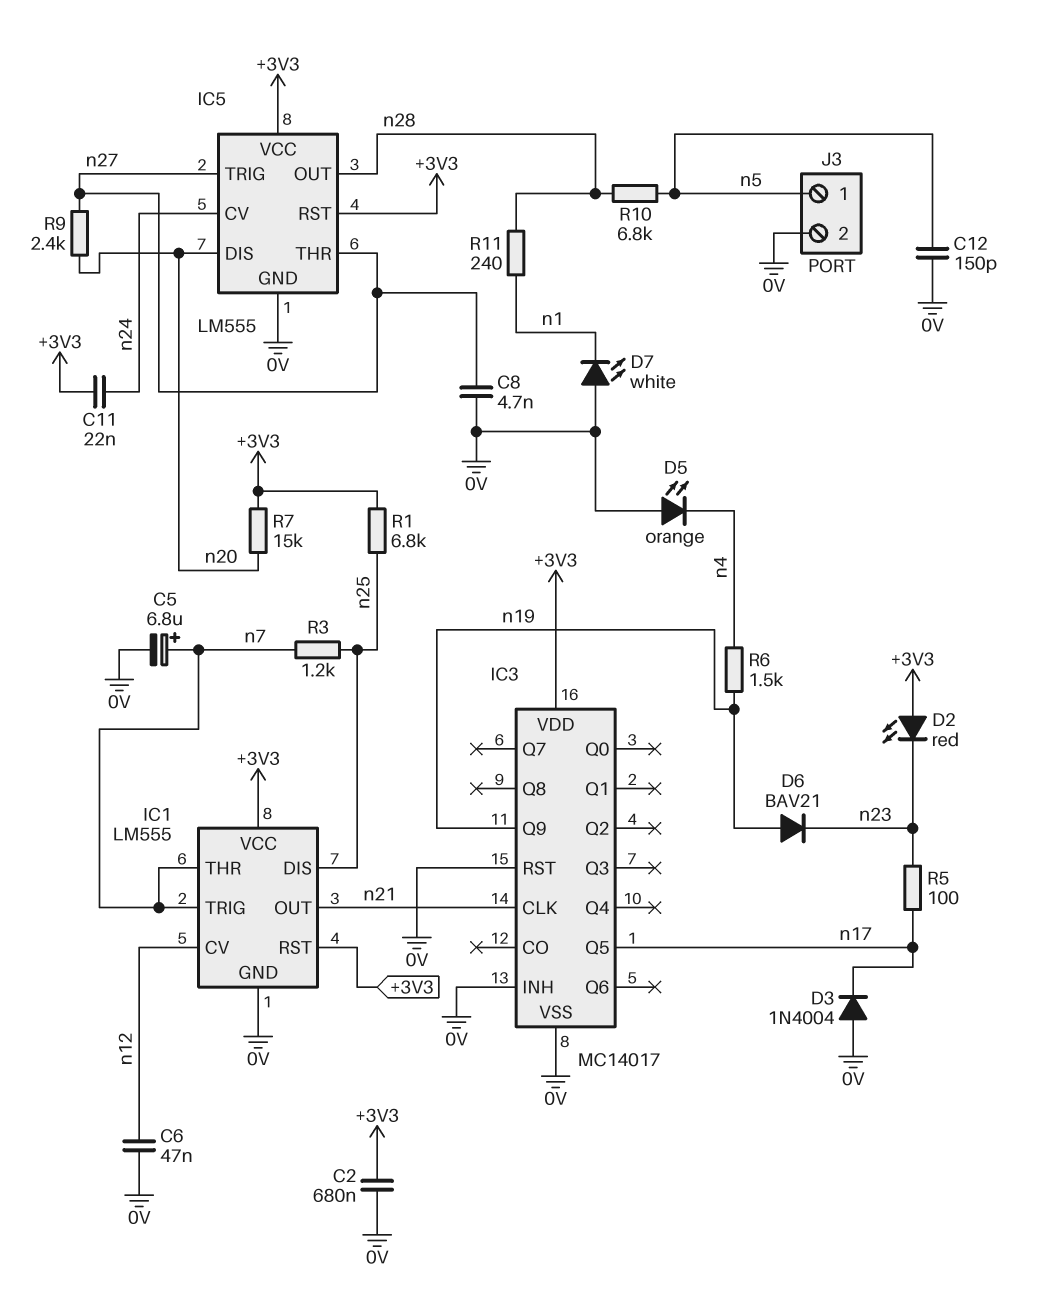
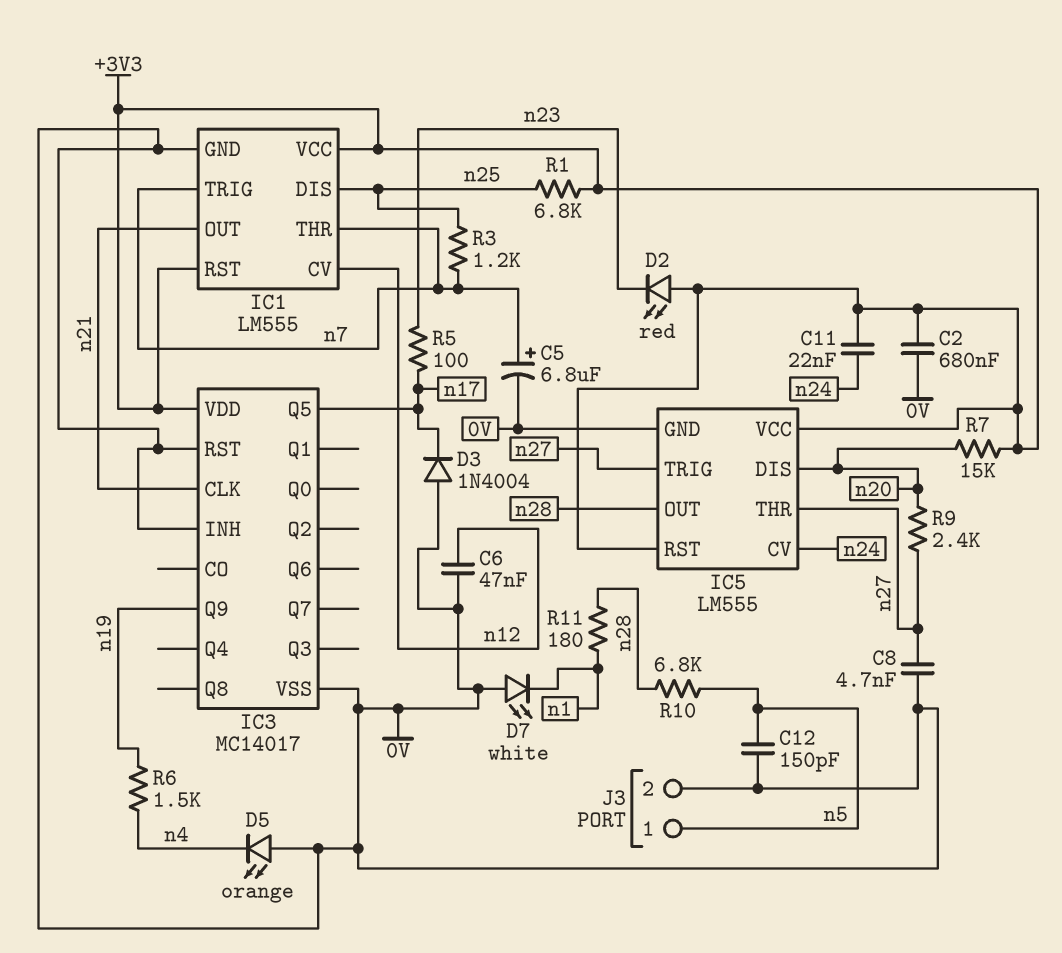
D6: diode BAV21 (A n19, K n23) -> none
R11: 240 (n1, n28) -> 180 (n1, n28)

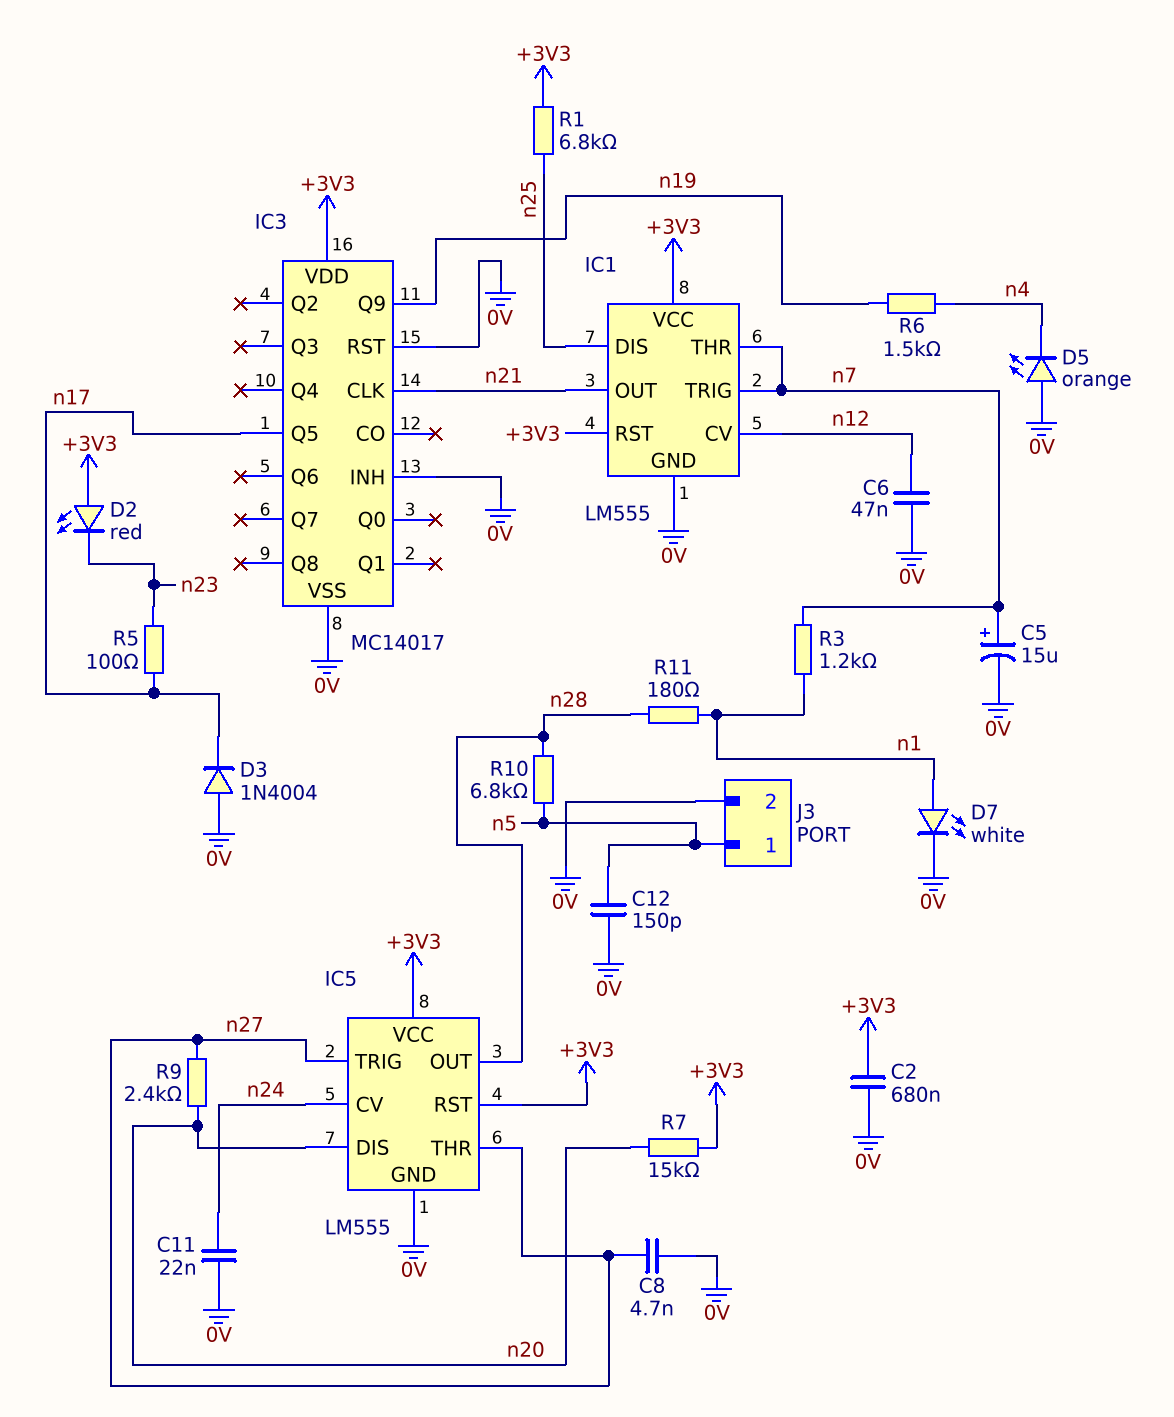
C5: 6.8uF (plus n7, minus 0V) -> 15uF (plus n7, minus 0V)
C11: 22nF (+3V3, n24) -> 22nF (0V, n24)
D7: LED white (A 0V, K n1) -> LED white (A n1, K 0V)
R3: 1.2k (n7, n25) -> 1.2k (n1, n7)

